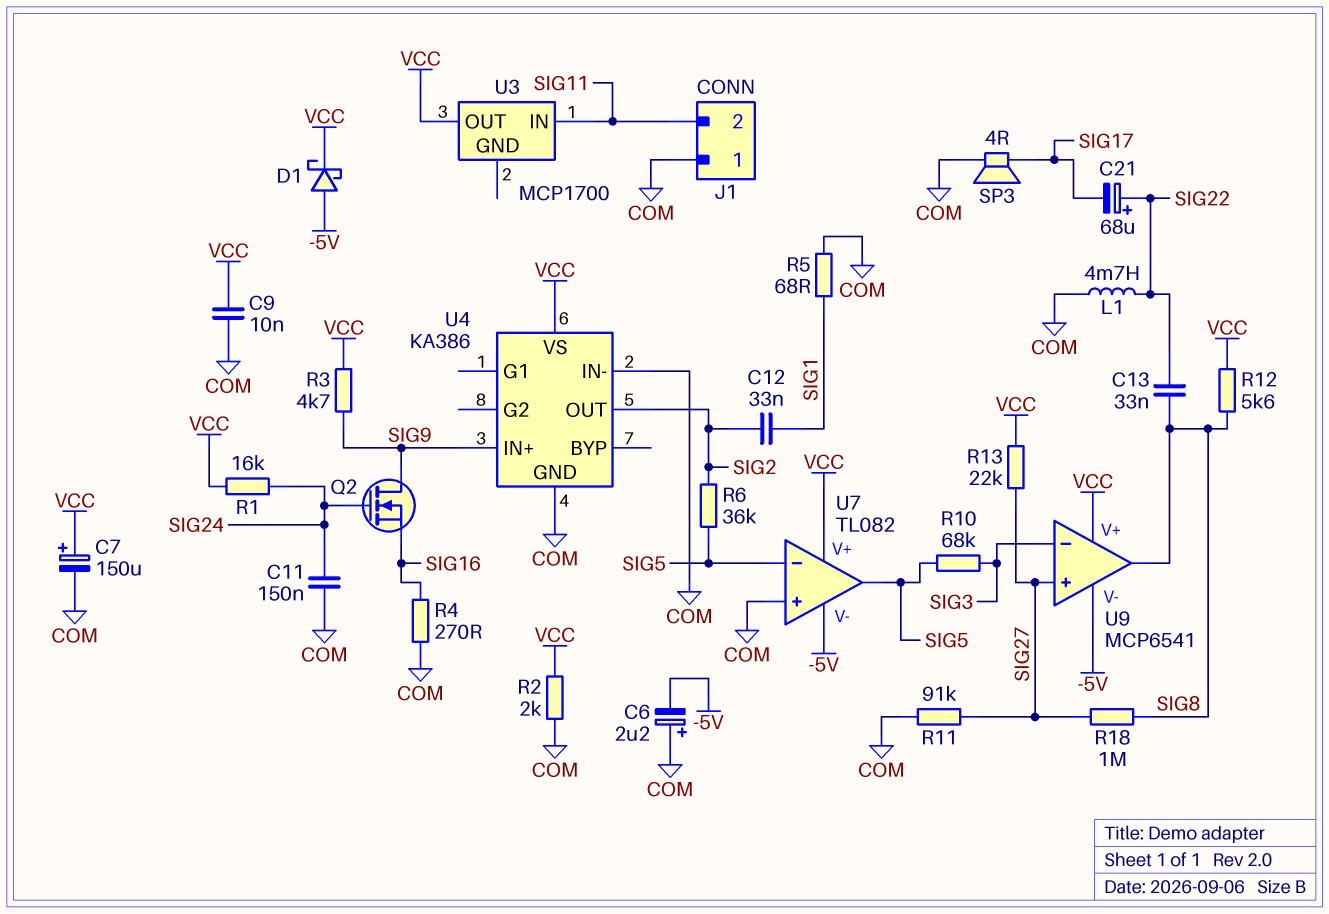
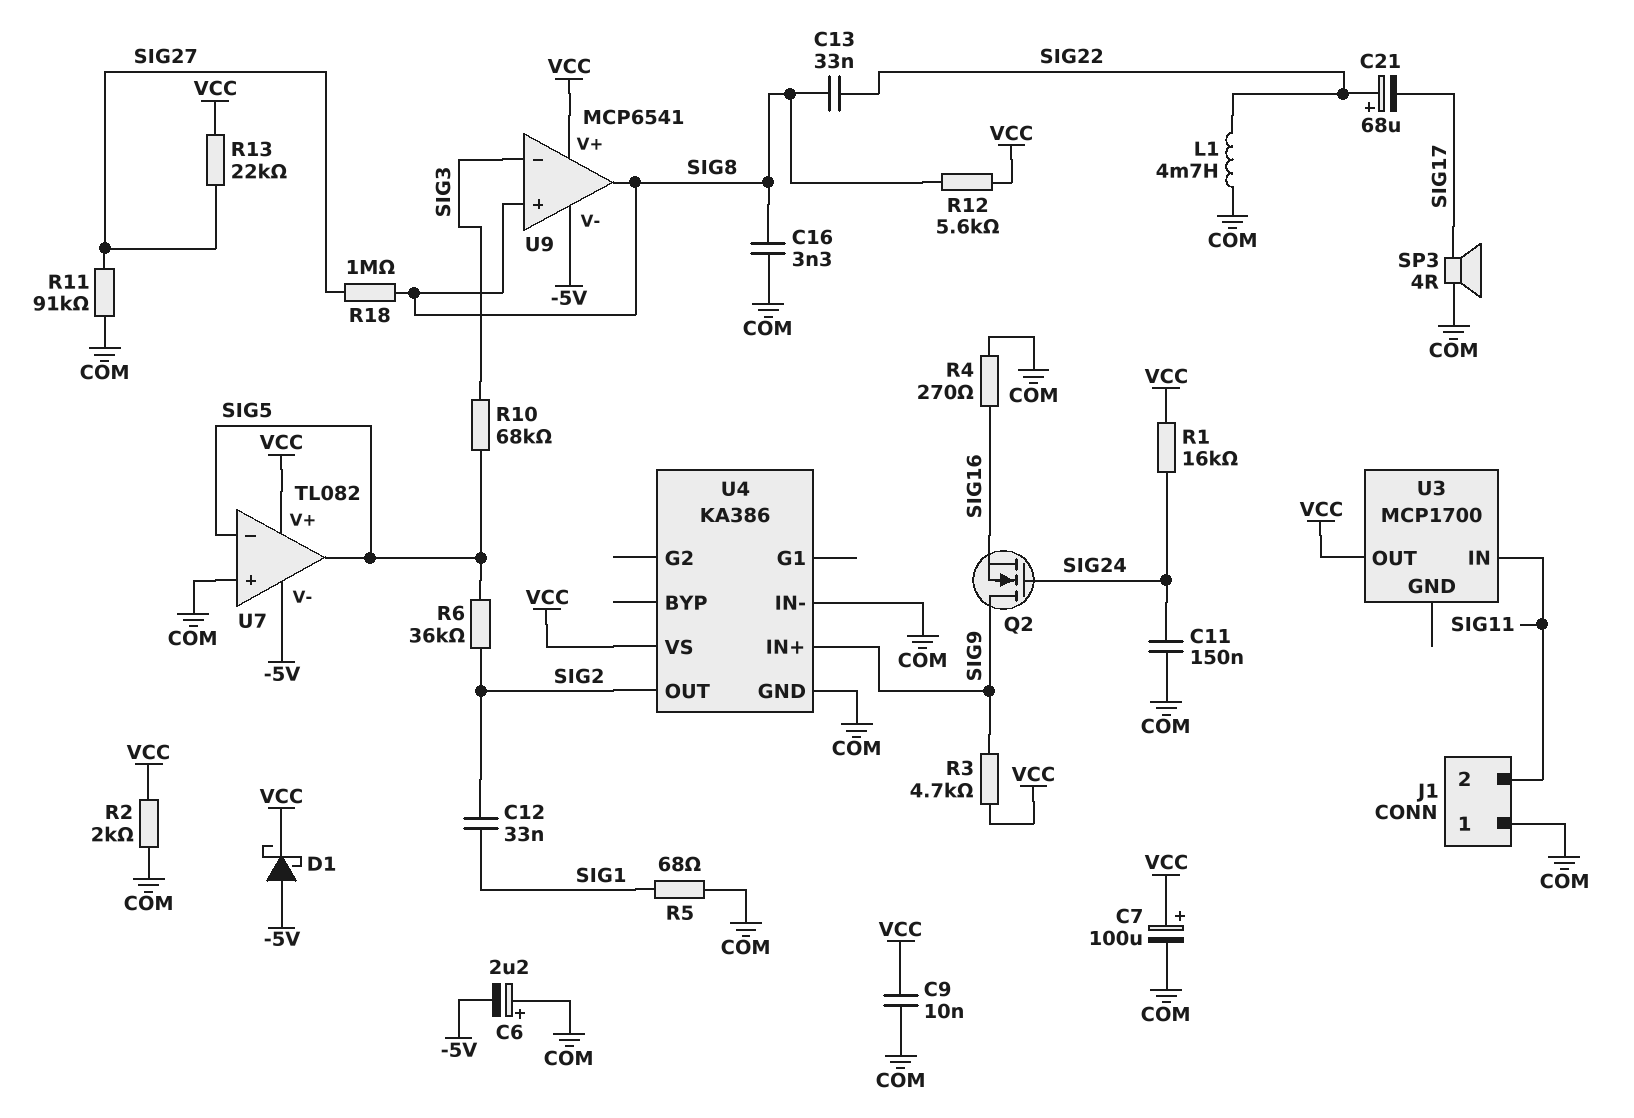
C7: 150uF (plus VCC, minus COM) -> 100uF (plus VCC, minus COM)
C16: none -> 3.3nF (COM, SIG8)
U9 pin in+: SIG27 -> SIG8

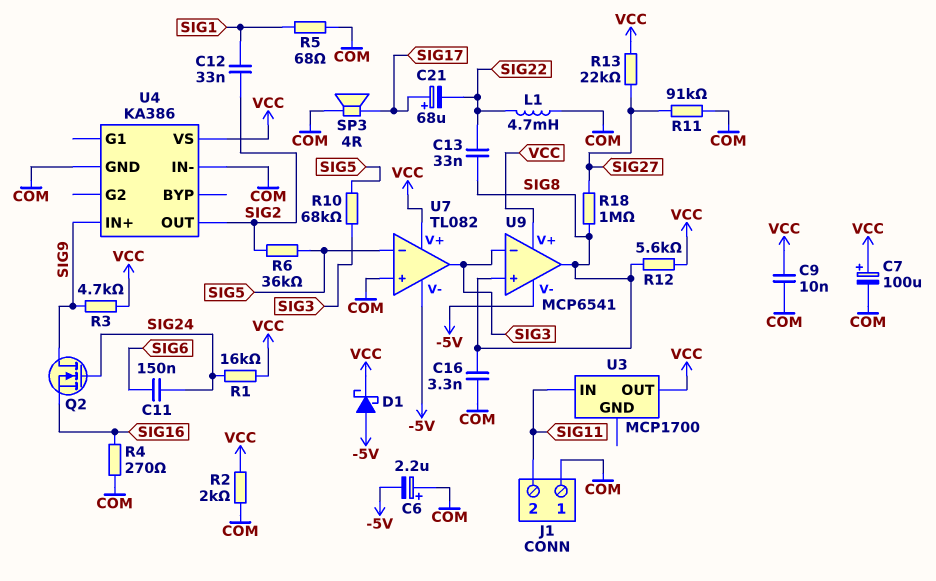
C11: 150nF (COM, SIG24) -> 150nF (SIG6, SIG24)
C21: 68uF (plus SIG22, minus SIG17) -> 68uF (plus SIG17, minus SIG22)
U7 pin out: SIG5 -> SIG3

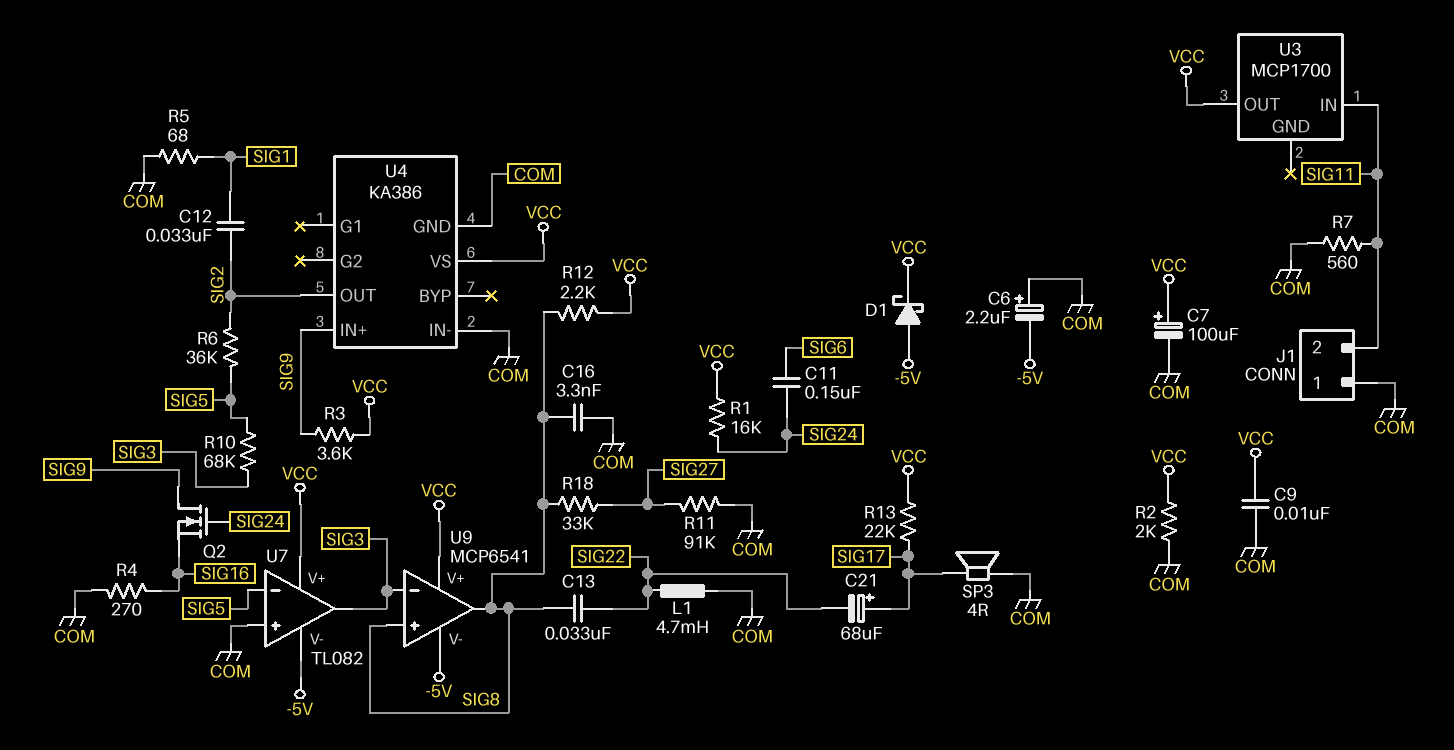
R3: 4.7k (SIG9, VCC) -> 3.6k (SIG9, VCC)
R7: none -> 560 (COM, SIG11)
R12: 5.6k (SIG8, VCC) -> 2.2k (SIG8, VCC)
R13: 22k (SIG27, VCC) -> 22k (SIG17, VCC)
R18: 1M (SIG8, SIG27) -> 33k (SIG8, SIG27)

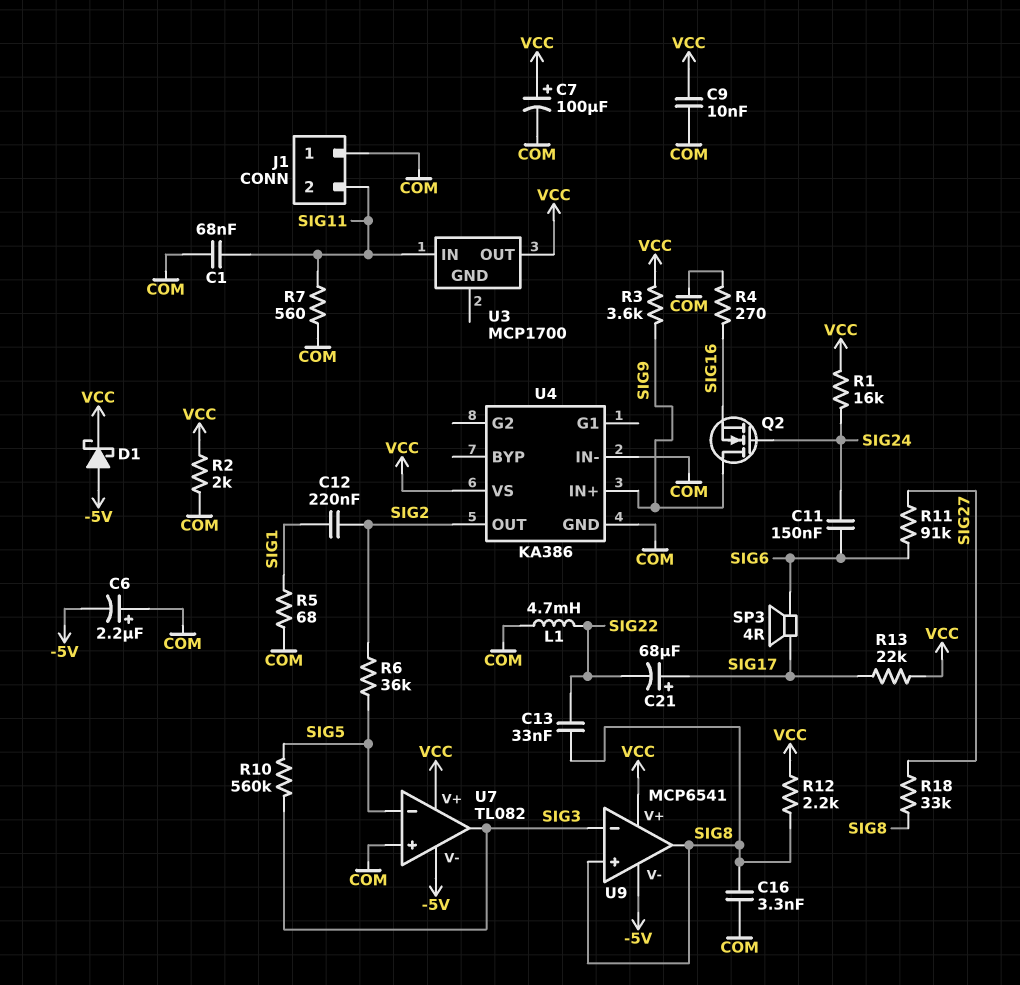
C1: none -> 68nF (COM, SIG11)
C12: 33nF (SIG1, SIG2) -> 220nF (SIG1, SIG2)
R10: 68k (SIG3, SIG5) -> 560k (SIG3, SIG5)
R11: 91k (COM, SIG27) -> 91k (SIG6, SIG27)
SP3: speaker 4R (COM, SIG17) -> speaker 4R (SIG6, SIG17)

